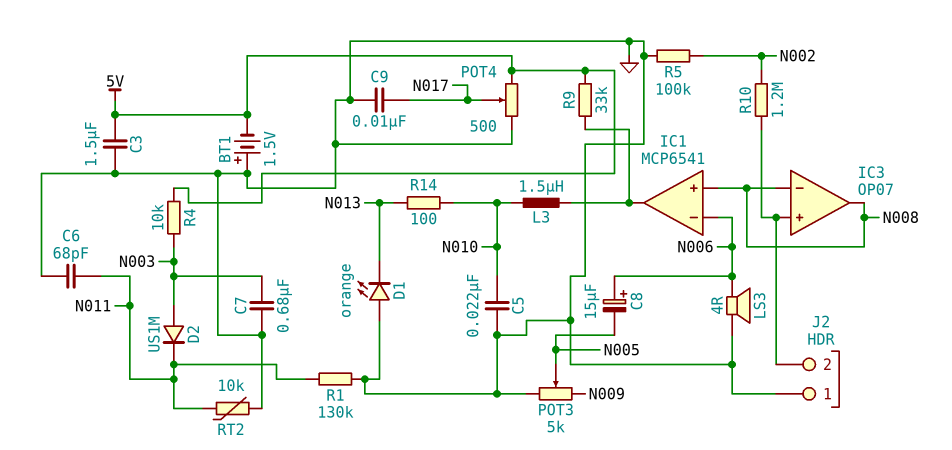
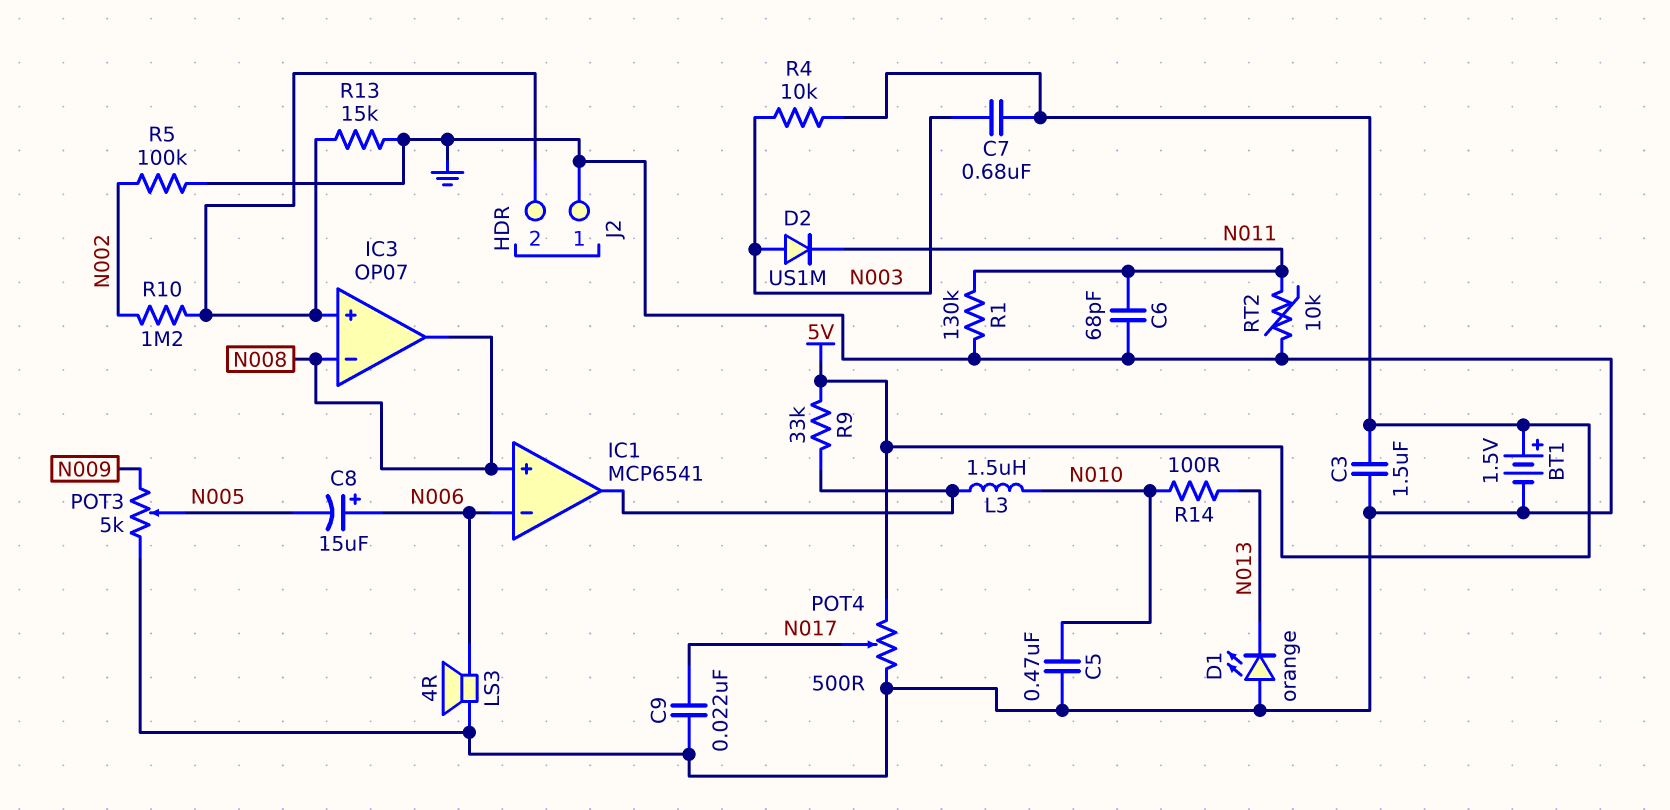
BT1: 1.5V (plus GND, minus 5V) -> 1.5V (plus 5V, minus GND)
C5: 22nF (GND, N010) -> 470nF (GND, N010)
C7: 680nF (GND, N003) -> 680nF (5V, N003)
C9: 10nF (GND, N017) -> 22nF (GND, N017)
R13: none -> 15k (GND, IC3/in+)

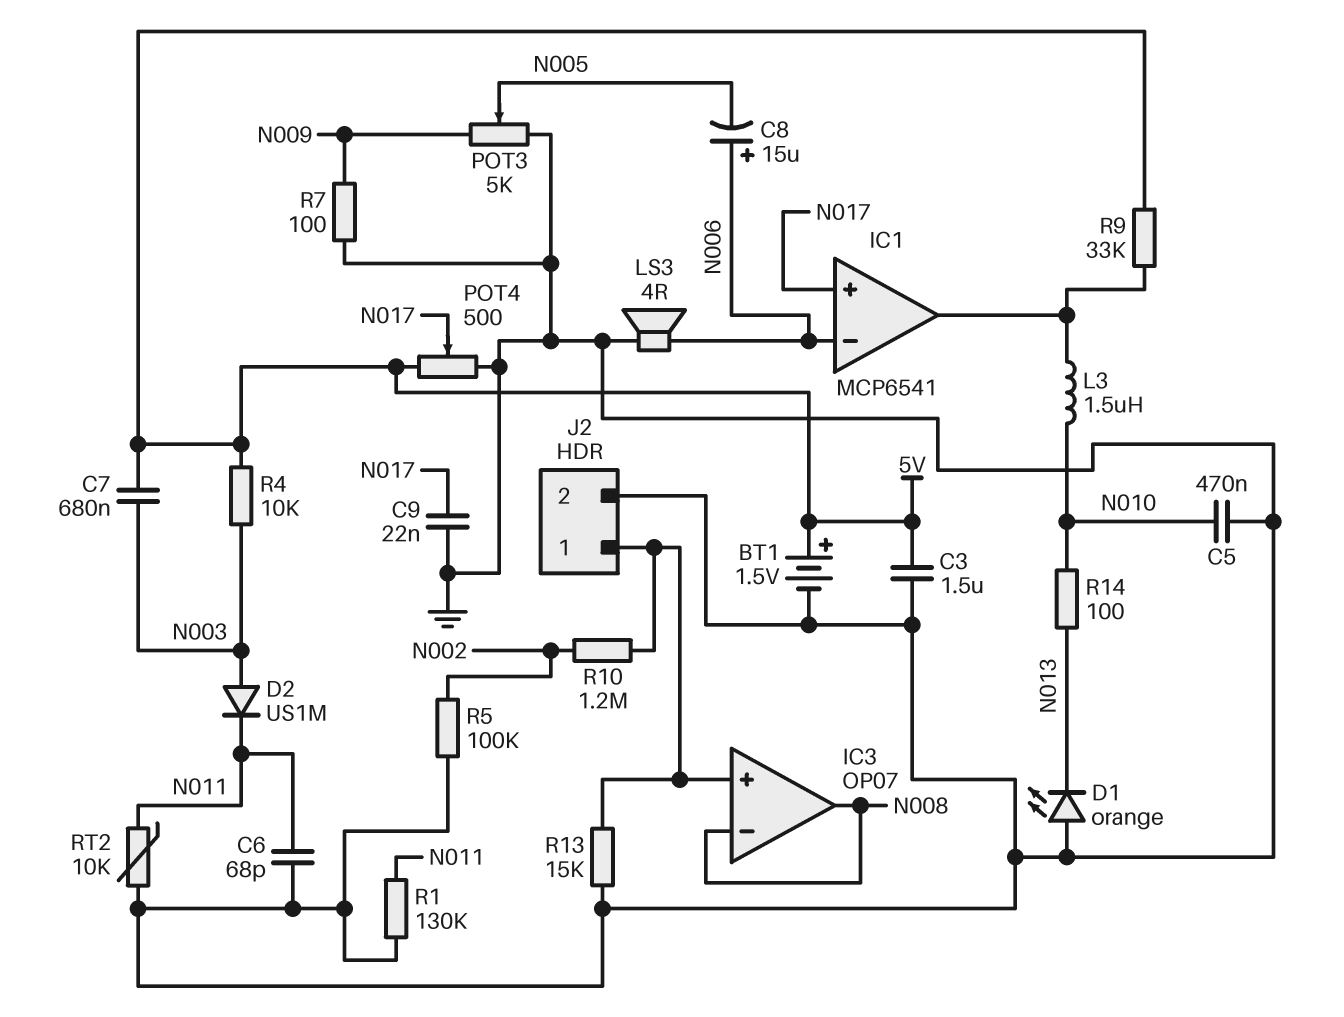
IC1 pin in+: N008 -> N017
J2 pin 1: GND -> IC3/in+
J2 pin 2: IC3/in+ -> GND
R7: none -> 100 (GND, N009)

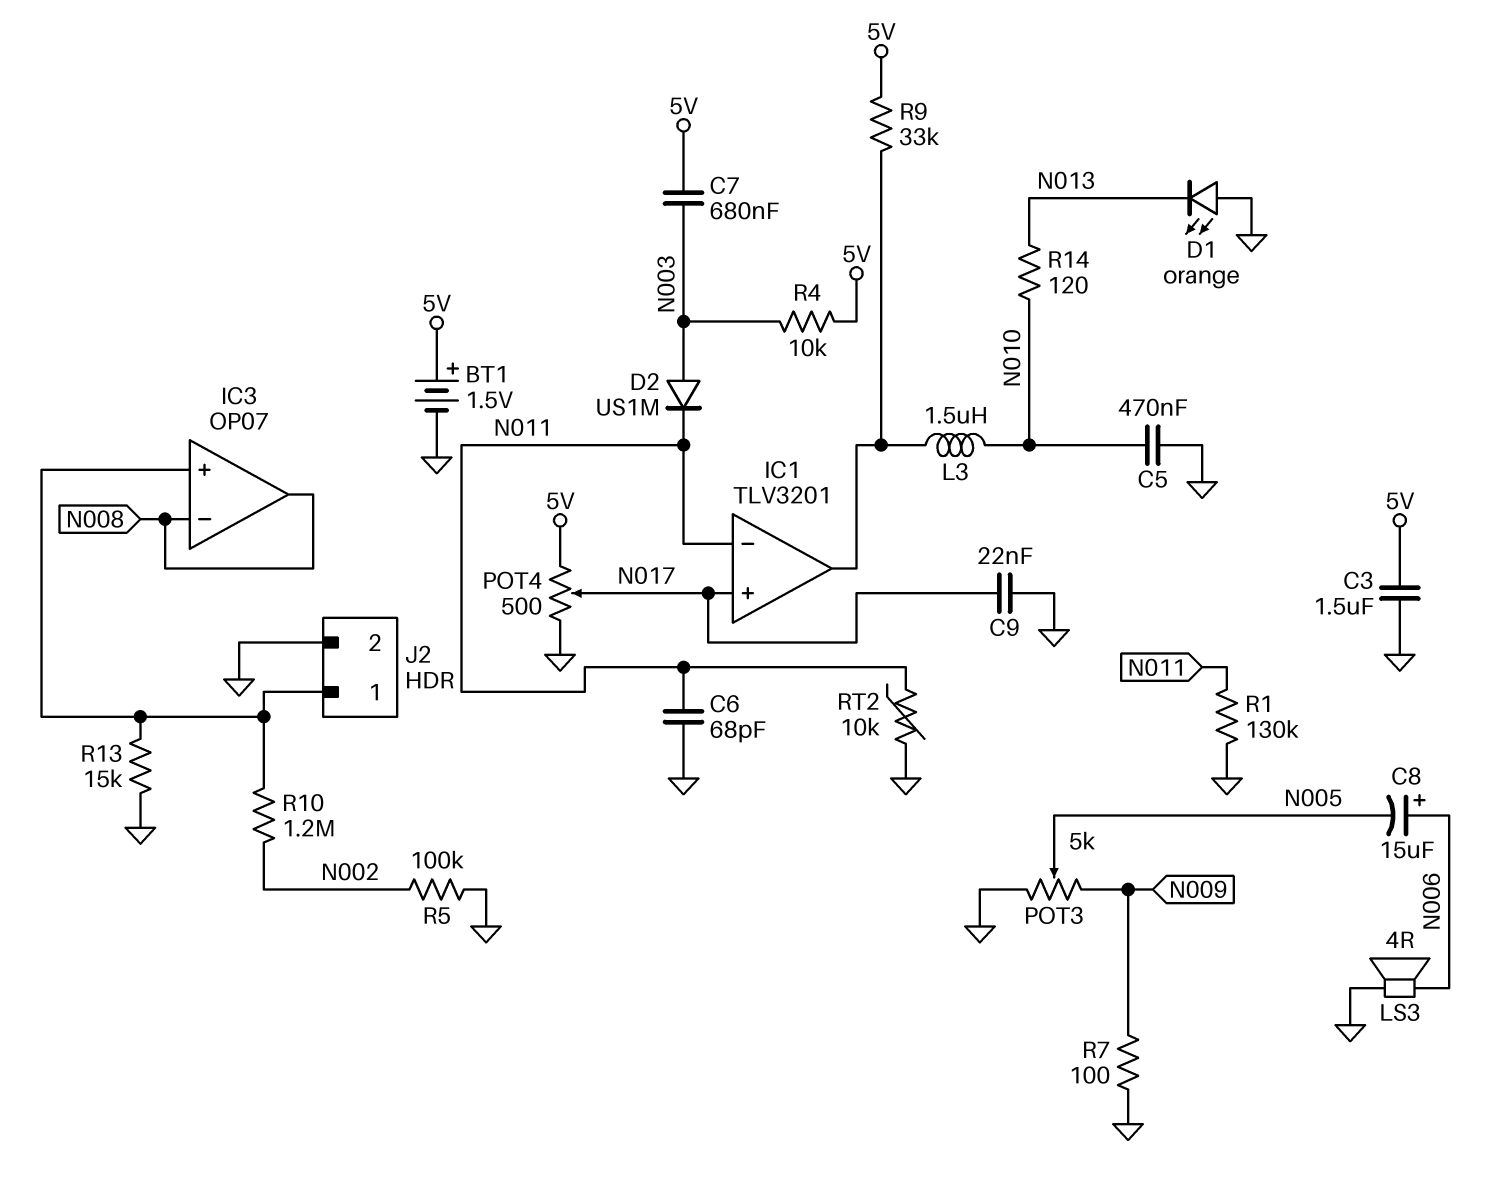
IC1: MCP6541 -> TLV3201
IC1 pin in-: N006 -> N011
R14: 100 (N010, N013) -> 120 (N010, N013)

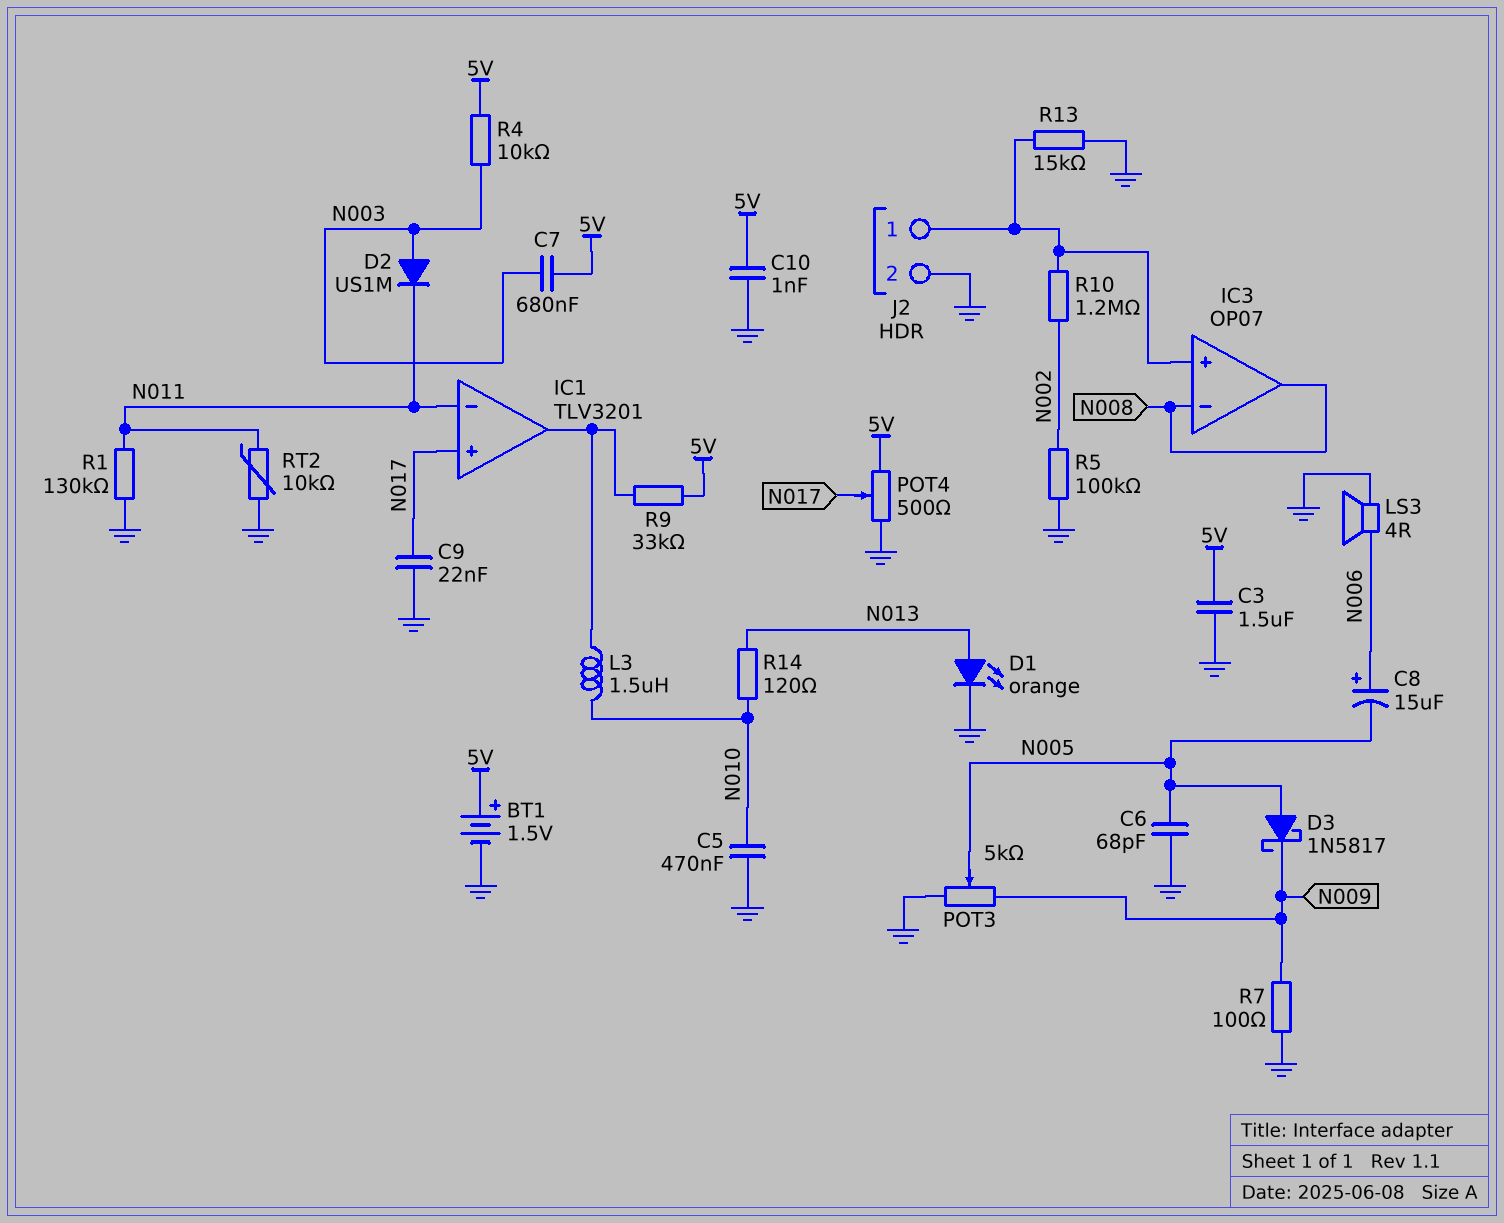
C6: 68pF (GND, N011) -> 68pF (GND, N005)
C10: none -> 1nF (5V, GND)
D1: LED orange (A GND, K N013) -> LED orange (A N013, K GND)
D3: none -> schottky 1N5817 (A N005, K N009)

